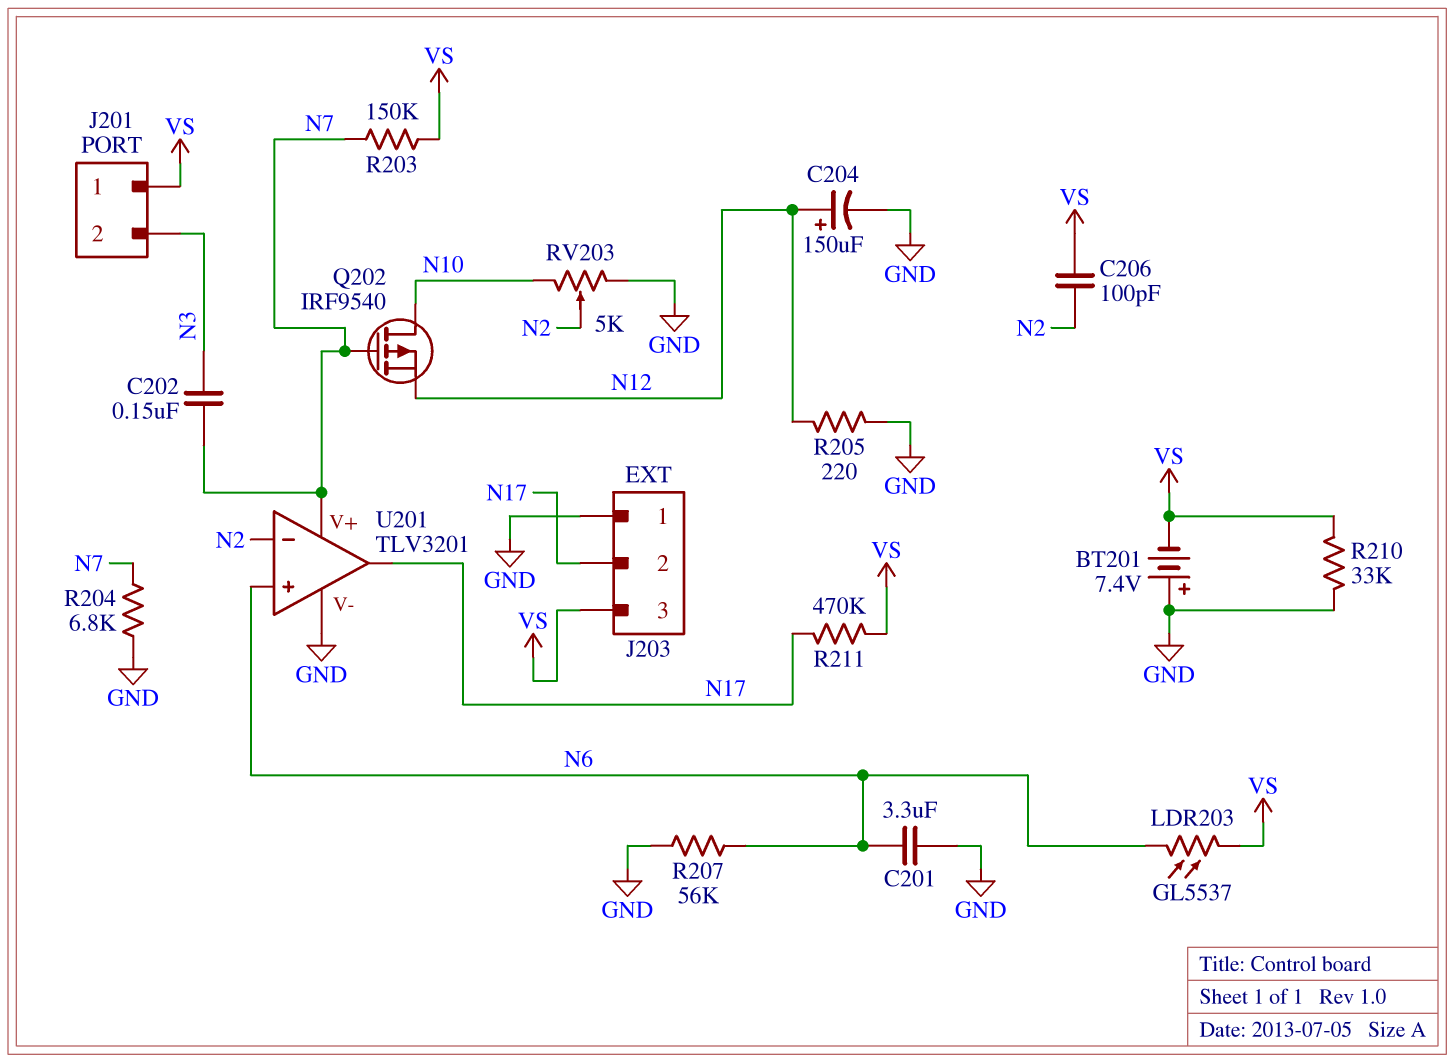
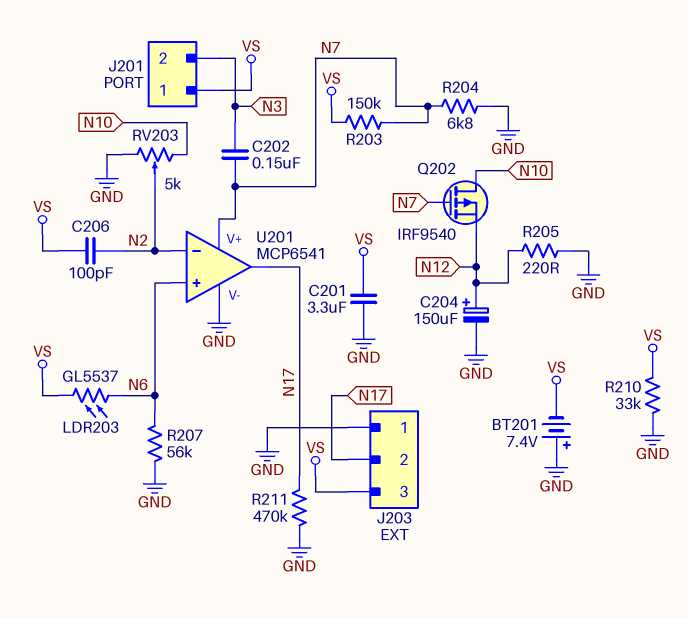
C201: 3.3uF (GND, N6) -> 3.3uF (GND, VS)
R211: 470k (N17, VS) -> 470k (GND, N17)
U201: TLV3201 -> MCP6541

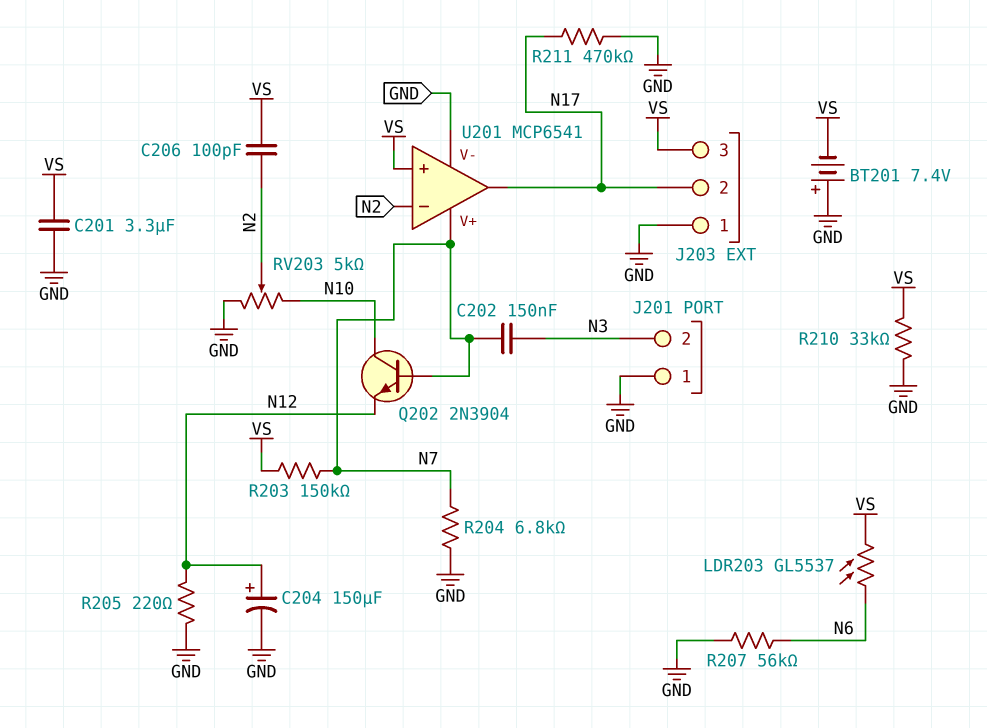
J201 pin 1: VS -> GND
Q202: PMOS IRF9540 (G N7, D N10, S N12) -> NPN 2N3904 (B N7, C N10, E N12)
U201 pin in+: N6 -> VS

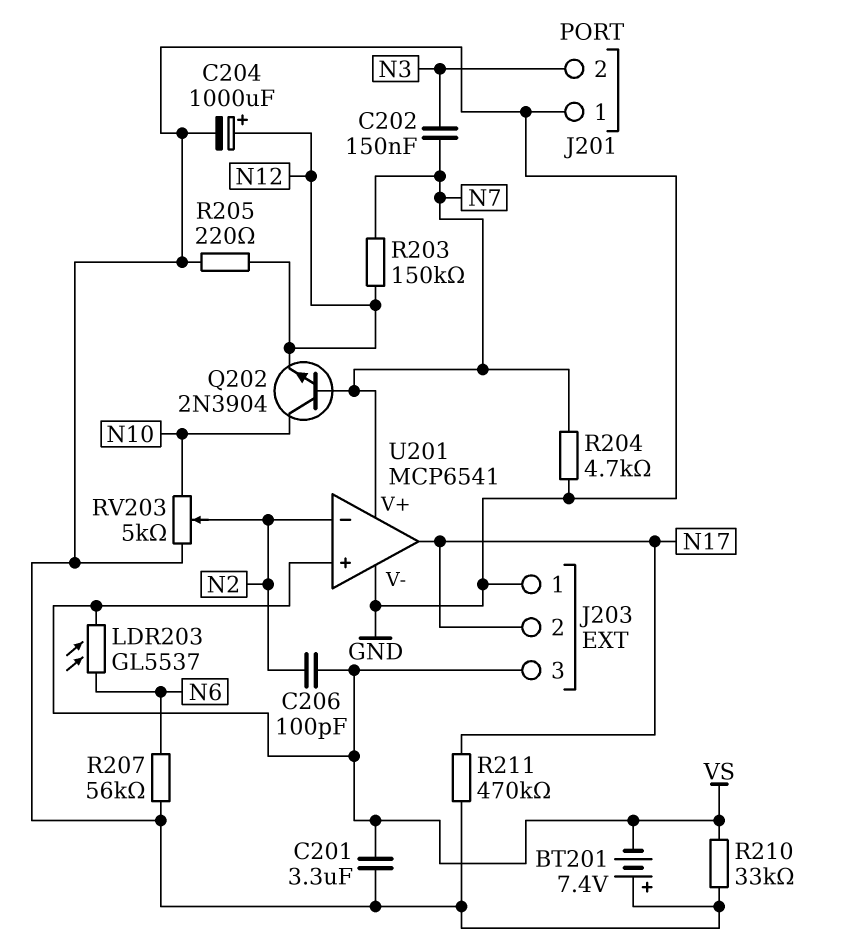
C204: 150uF (plus N12, minus GND) -> 1000uF (plus N12, minus GND)
R203: 150k (N7, VS) -> 150k (N7, N12)
R204: 6.8k (GND, N7) -> 4.7k (GND, N7)

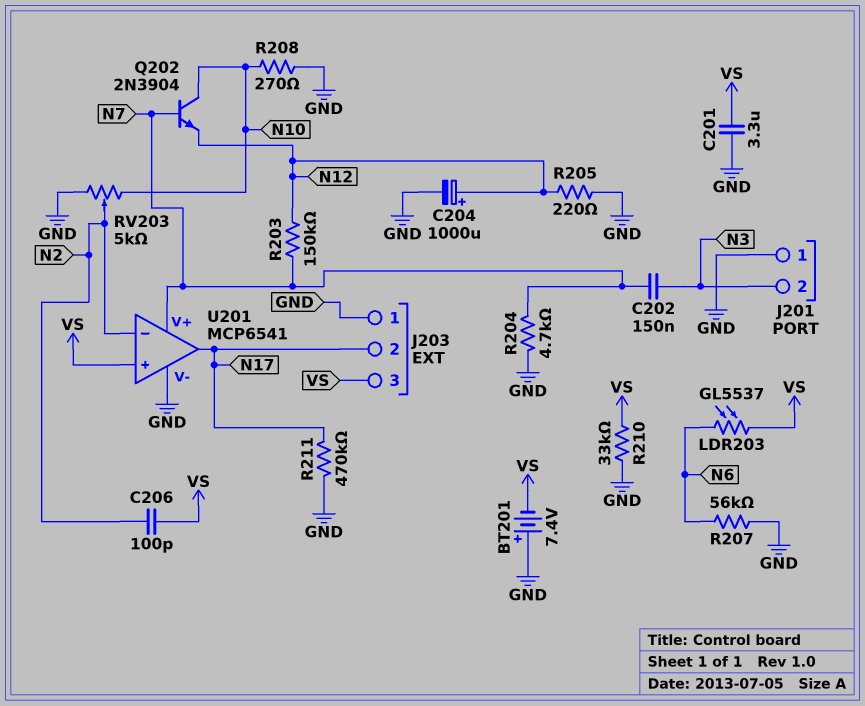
R208: none -> 270 (GND, N10)

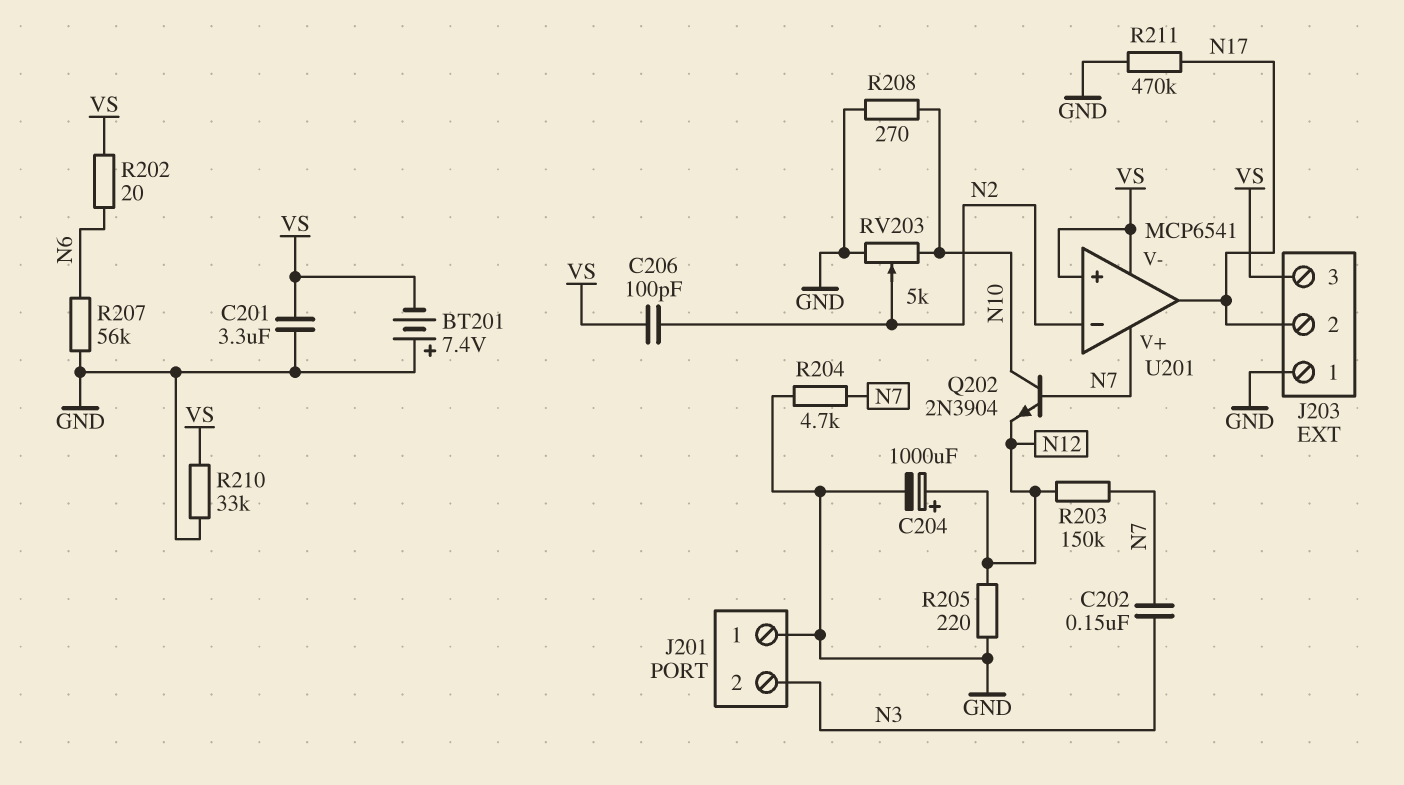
LDR203: GL5537 (N6, VS) -> none
R202: none -> 20 (N6, VS)
U201 pin V-: GND -> VS

